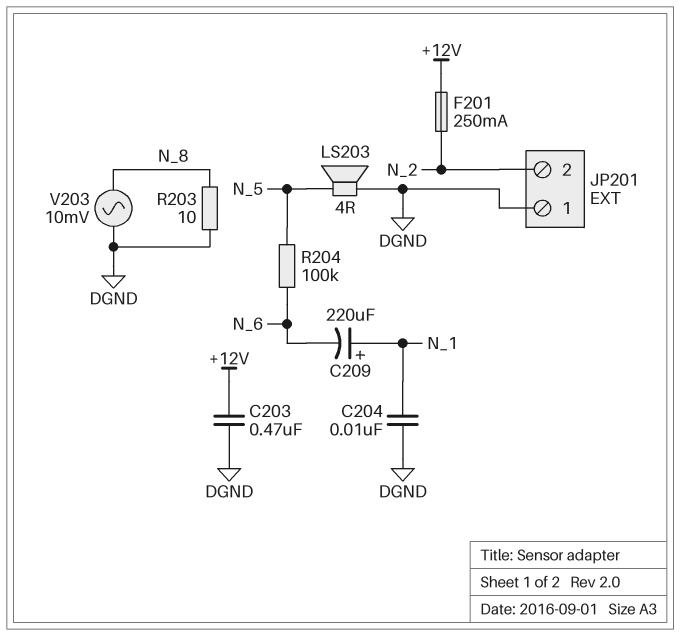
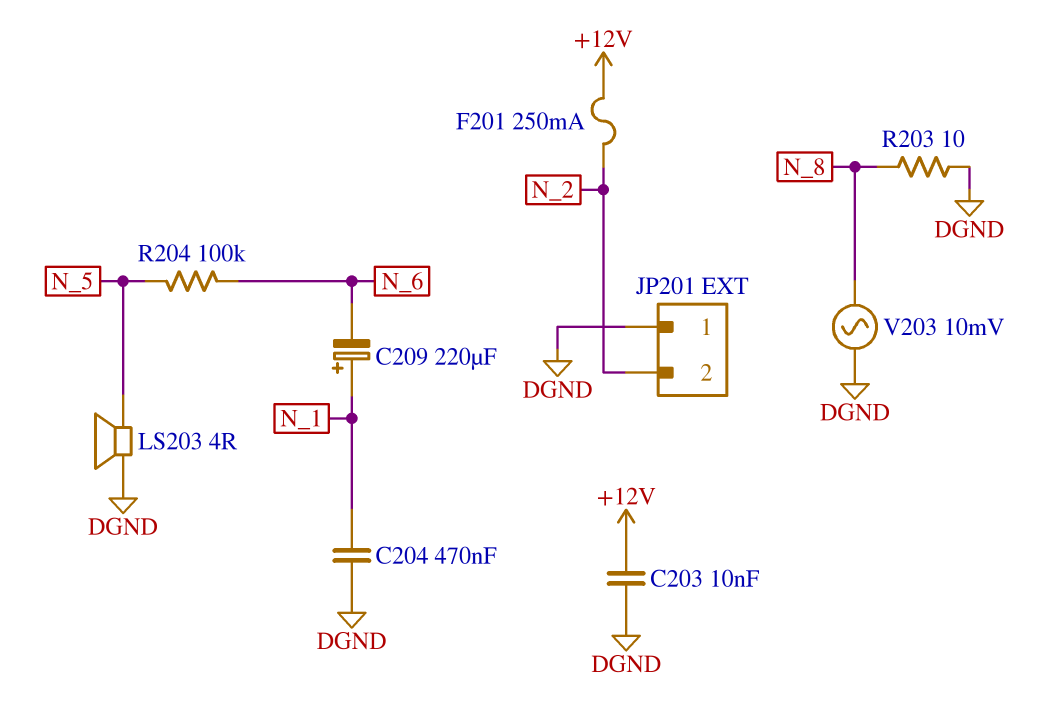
C203: 470nF (+12V, DGND) -> 10nF (+12V, DGND)
C204: 10nF (DGND, N_1) -> 470nF (DGND, N_1)

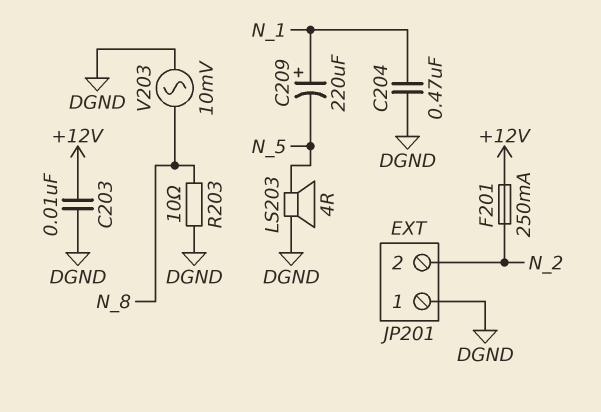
C209: 220uF (plus N_1, minus N_6) -> 220uF (plus N_1, minus N_5)
R204: 100k (N_5, N_6) -> none

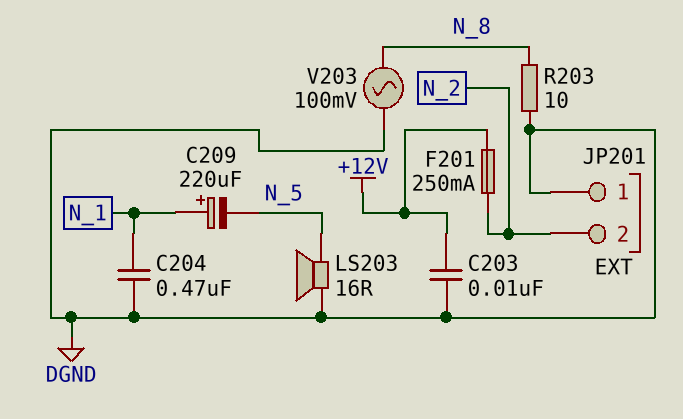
LS203: speaker 4R (DGND, N_5) -> speaker 16R (DGND, N_5)
V203: AC 10mV (DGND, N_8) -> AC 100mV (DGND, N_8)

